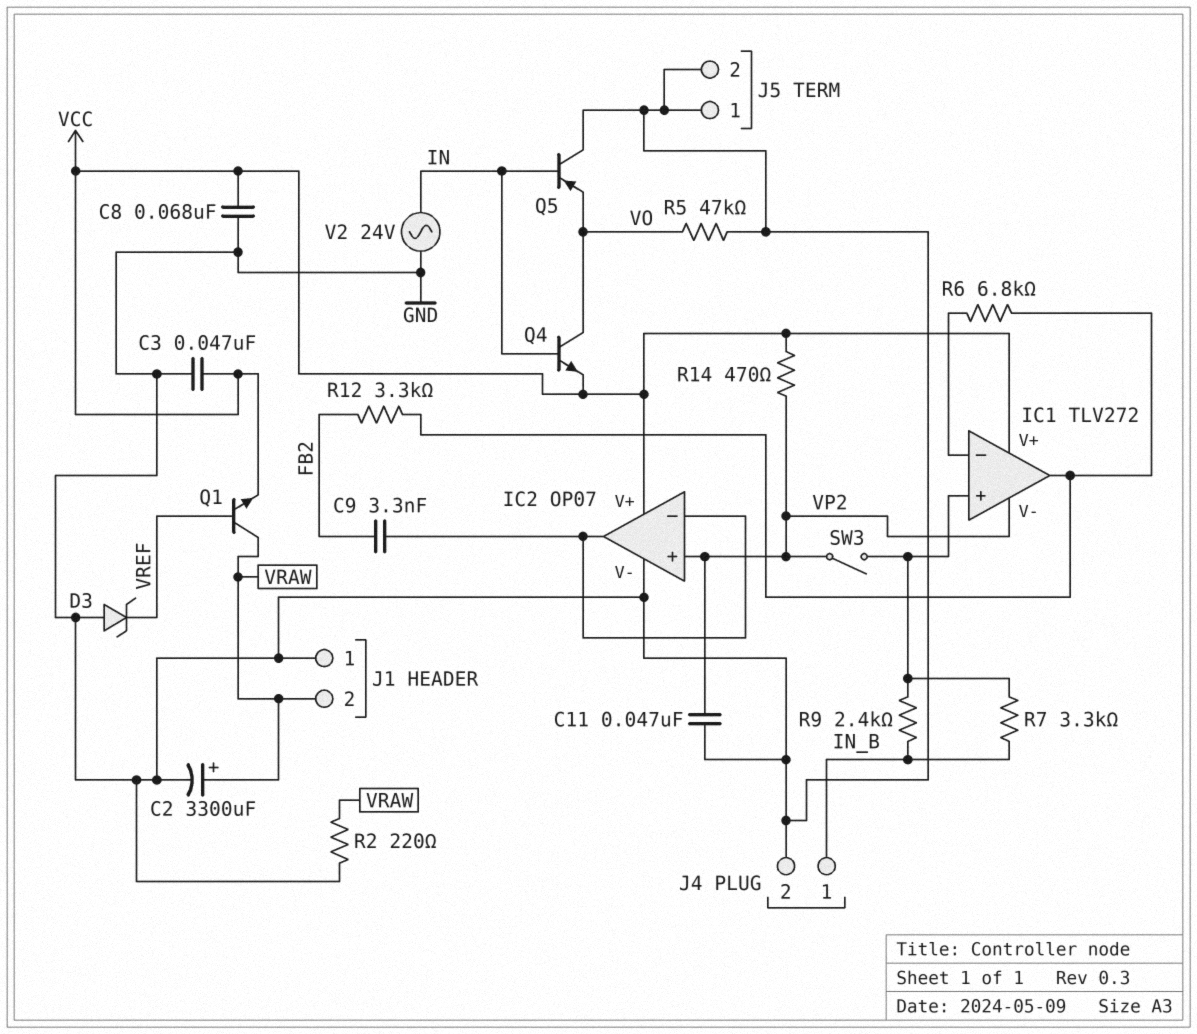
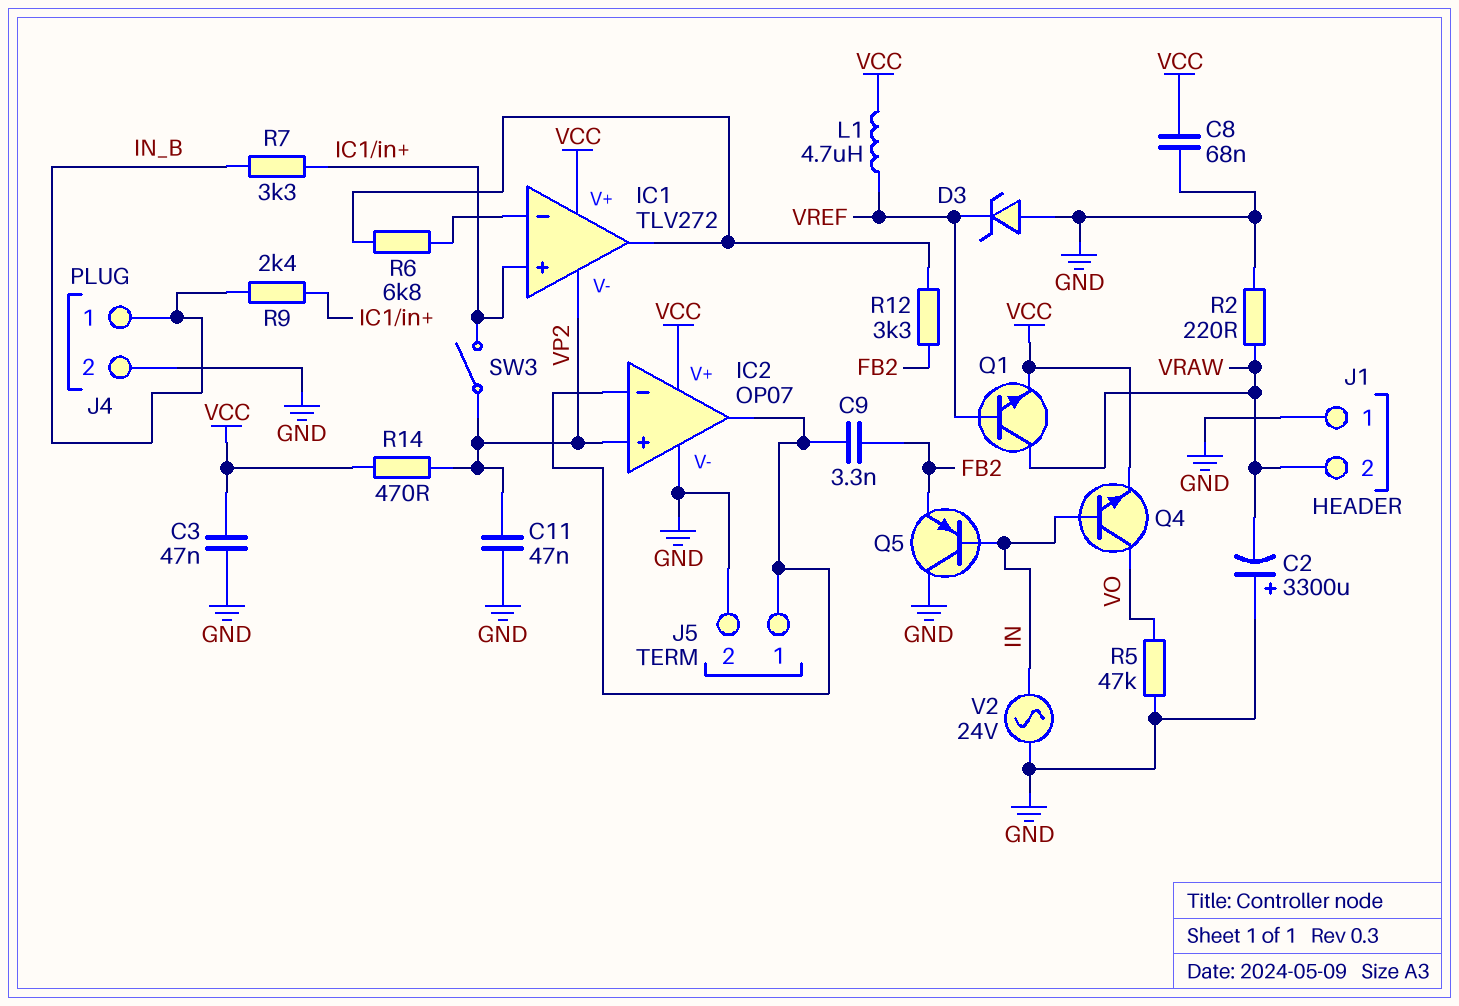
C2: 3300uF (plus VRAW, minus GND) -> 3300uF (plus GND, minus VRAW)
J5 pin 1: GND -> IC2/in-
L1: none -> 4.7uH (VCC, VREF)
Q5: PNP (B IN, C GND, E VO) -> PNP (B IN, C GND, E FB2)

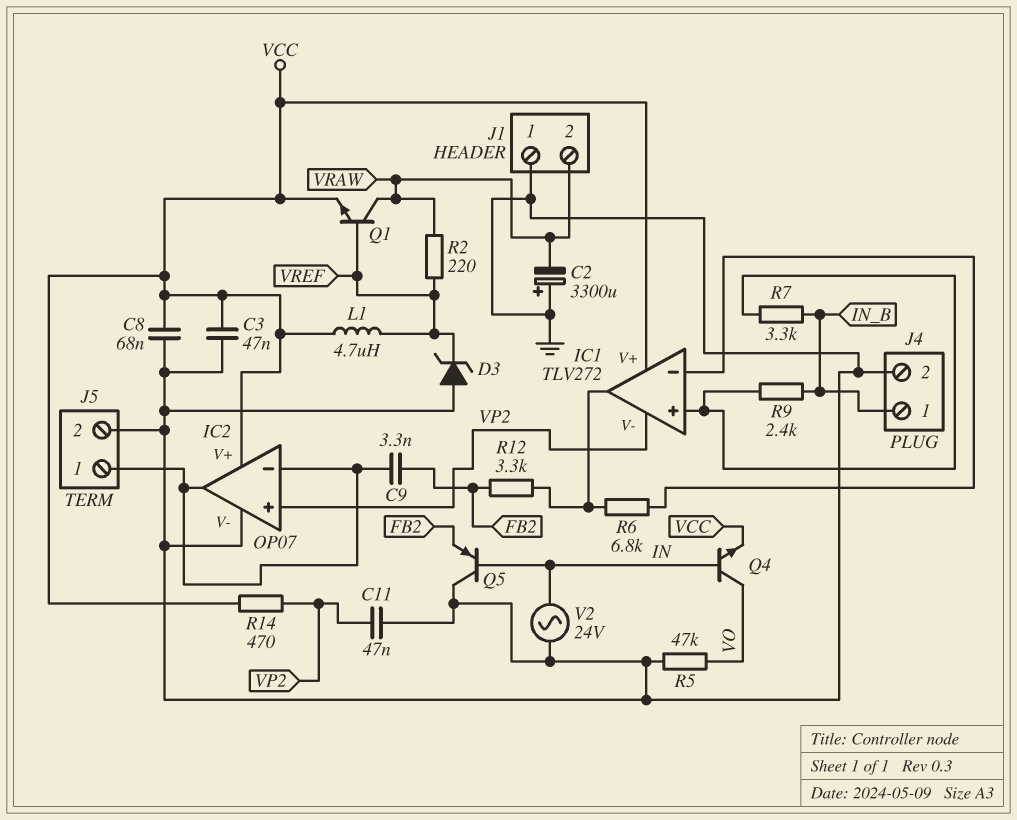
R2: 220 (GND, VRAW) -> 220 (VRAW, VREF)
SW3: switch (IC1/in+, VP2) -> none

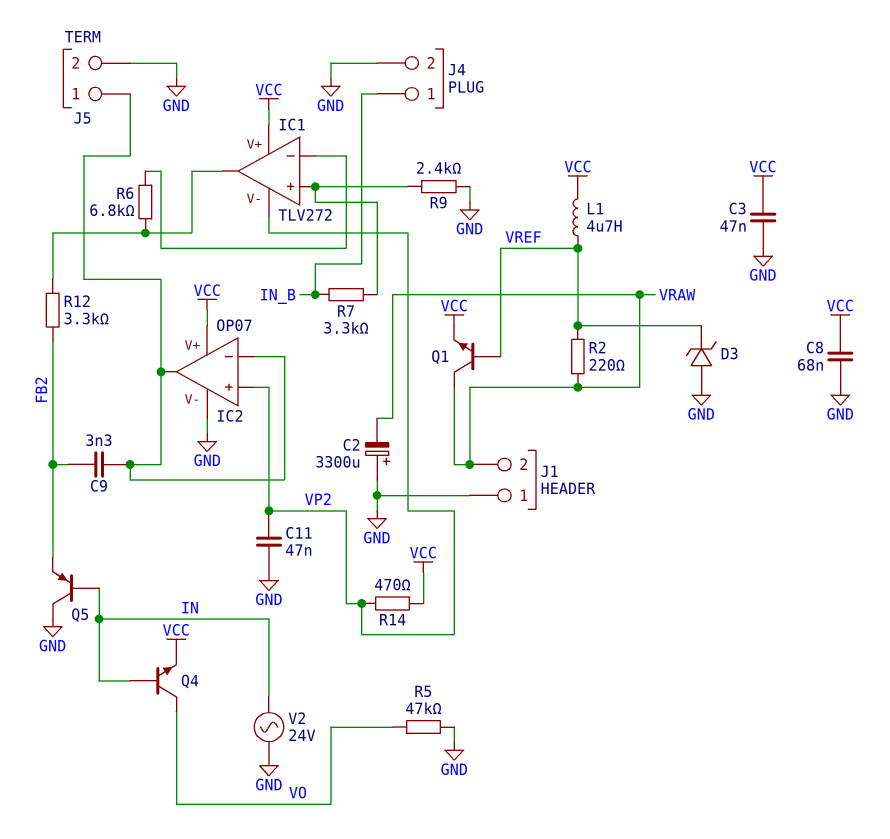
R9: 2.4k (IC1/in+, IN_B) -> 2.4k (GND, IC1/in+)

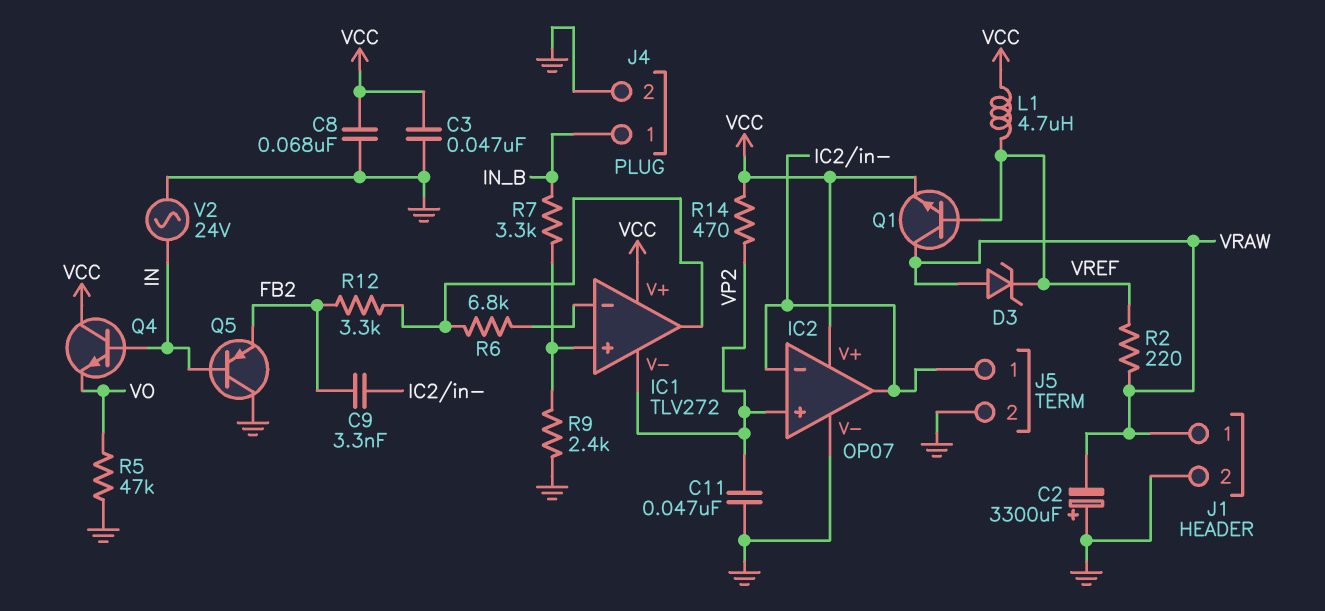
D3: zener (A GND, K VREF) -> zener (A VRAW, K VREF)
J1 pin 1: GND -> VRAW
J1 pin 2: VRAW -> GND
Q4: NPN (B IN, C VO, E VCC) -> NPN (B IN, C VCC, E VO)

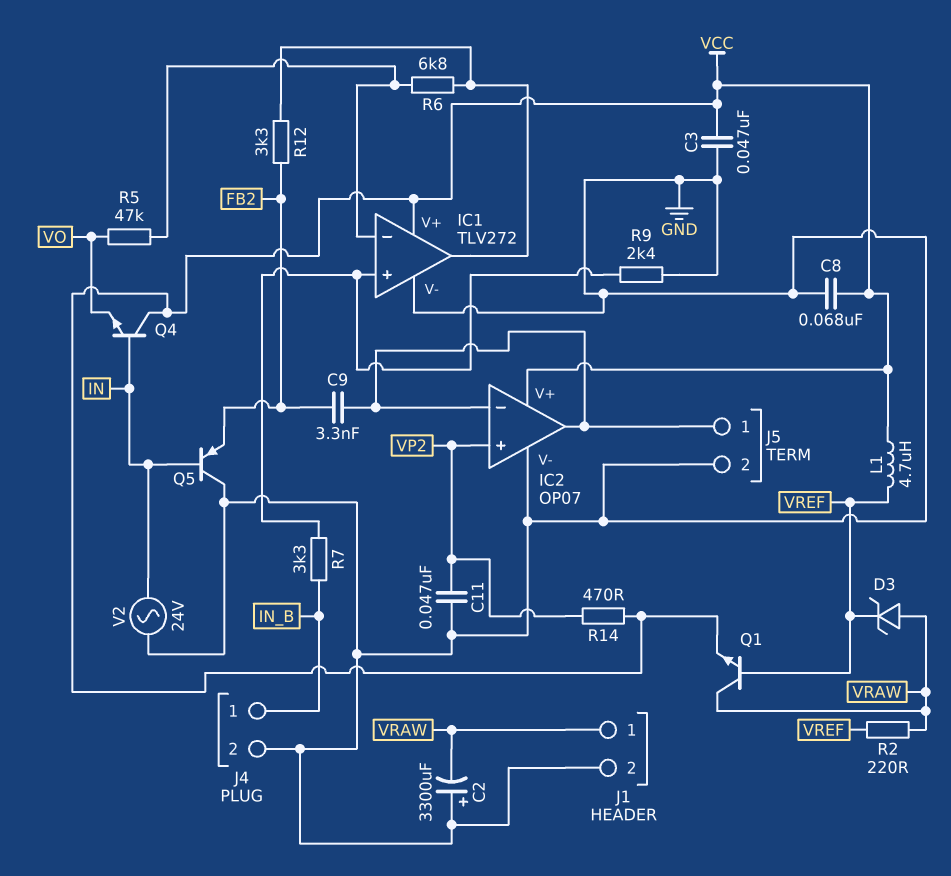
IC1 pin V-: VP2 -> GND
R5: 47k (GND, VO) -> 47k (IC1/in-, VO)

